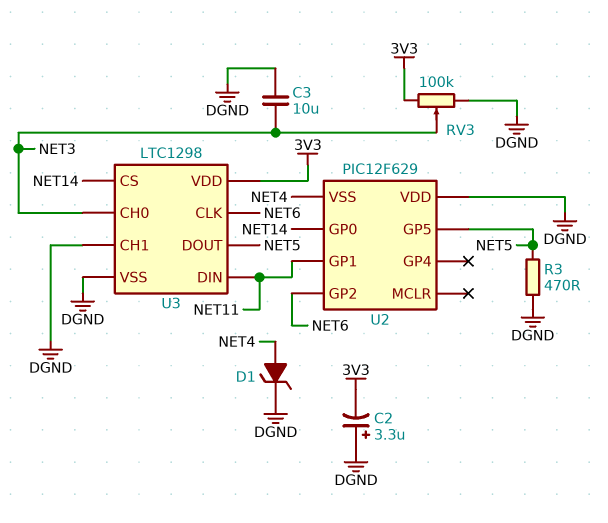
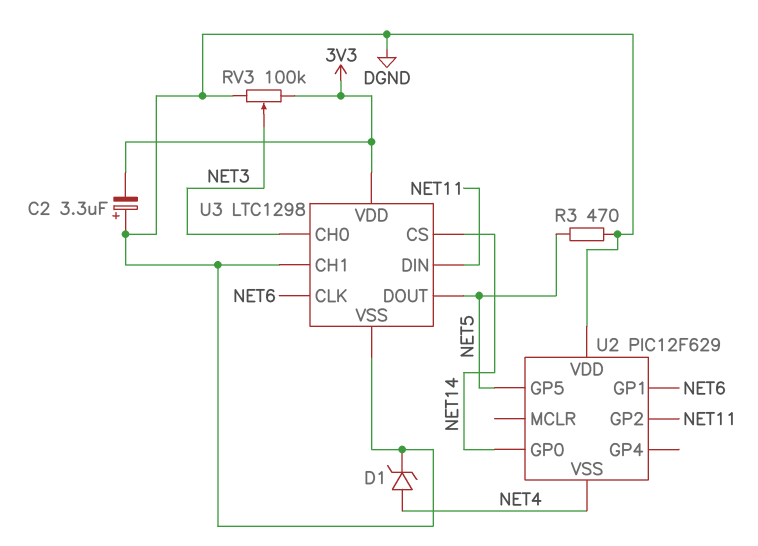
C3: 10uF (DGND, NET3) -> none
U2 pin GP1: NET11 -> NET6
U2 pin GP2: NET6 -> NET11

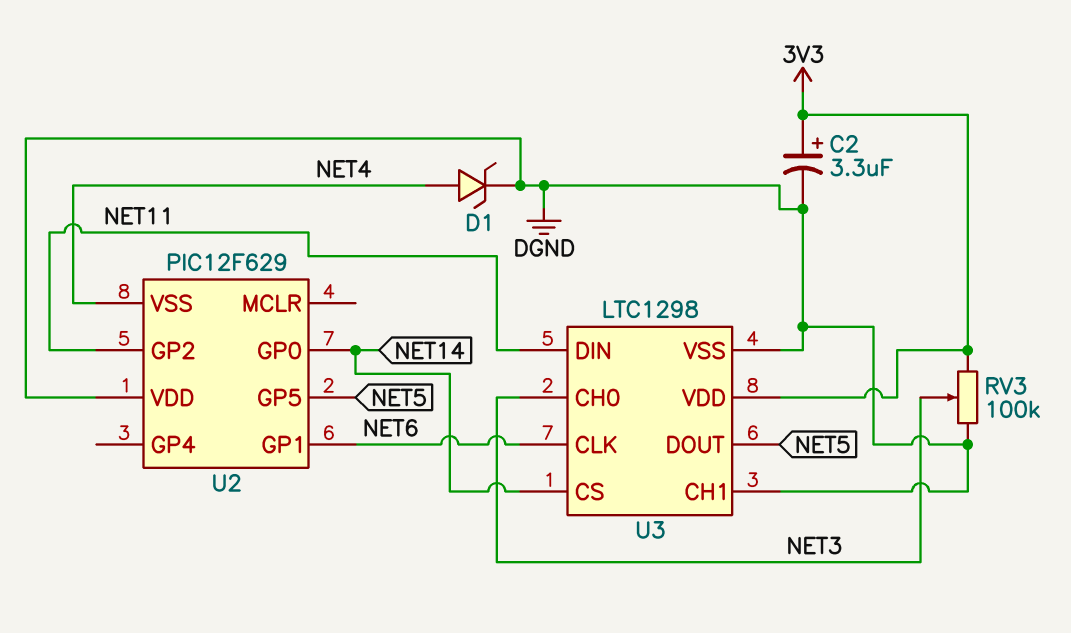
C2: 3.3uF (plus DGND, minus 3V3) -> 3.3uF (plus 3V3, minus DGND)
R3: 470 (DGND, NET5) -> none

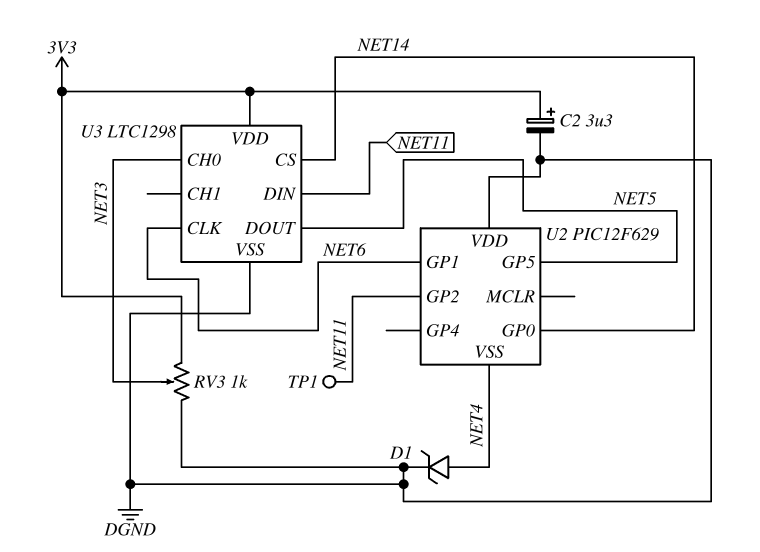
RV3: 100k (3V3, DGND, wiper NET3) -> 1k (3V3, DGND, wiper NET3)
TP1: none -> test point (NET11)
U3 pin CH1: DGND -> none

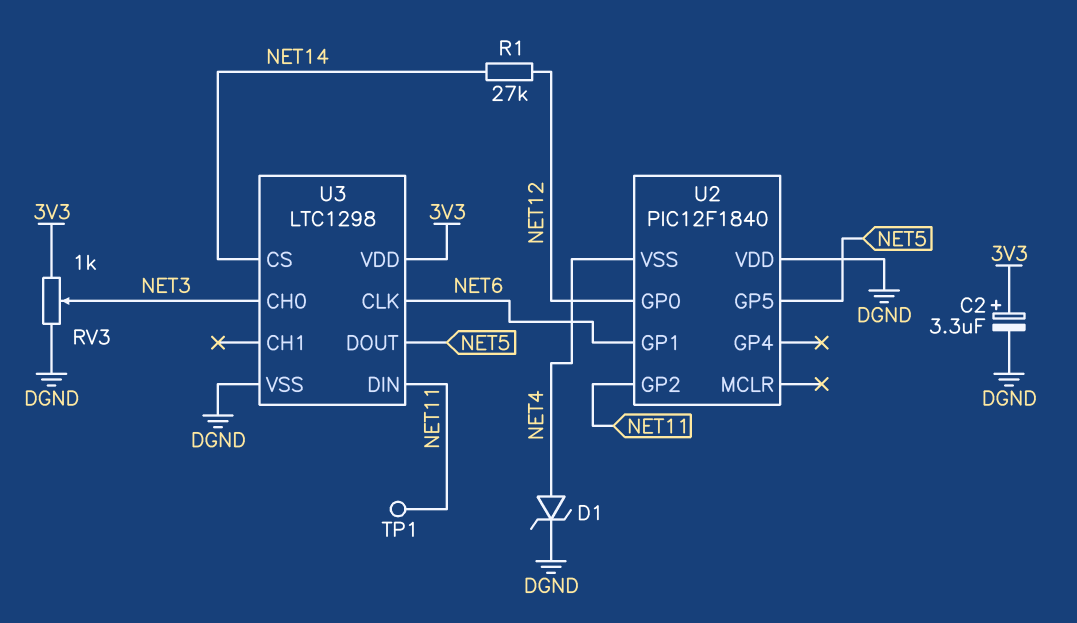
R1: none -> 27k (NET12, NET14)
U2: PIC12F629 -> PIC12F1840
U2 pin GP0: NET14 -> NET12

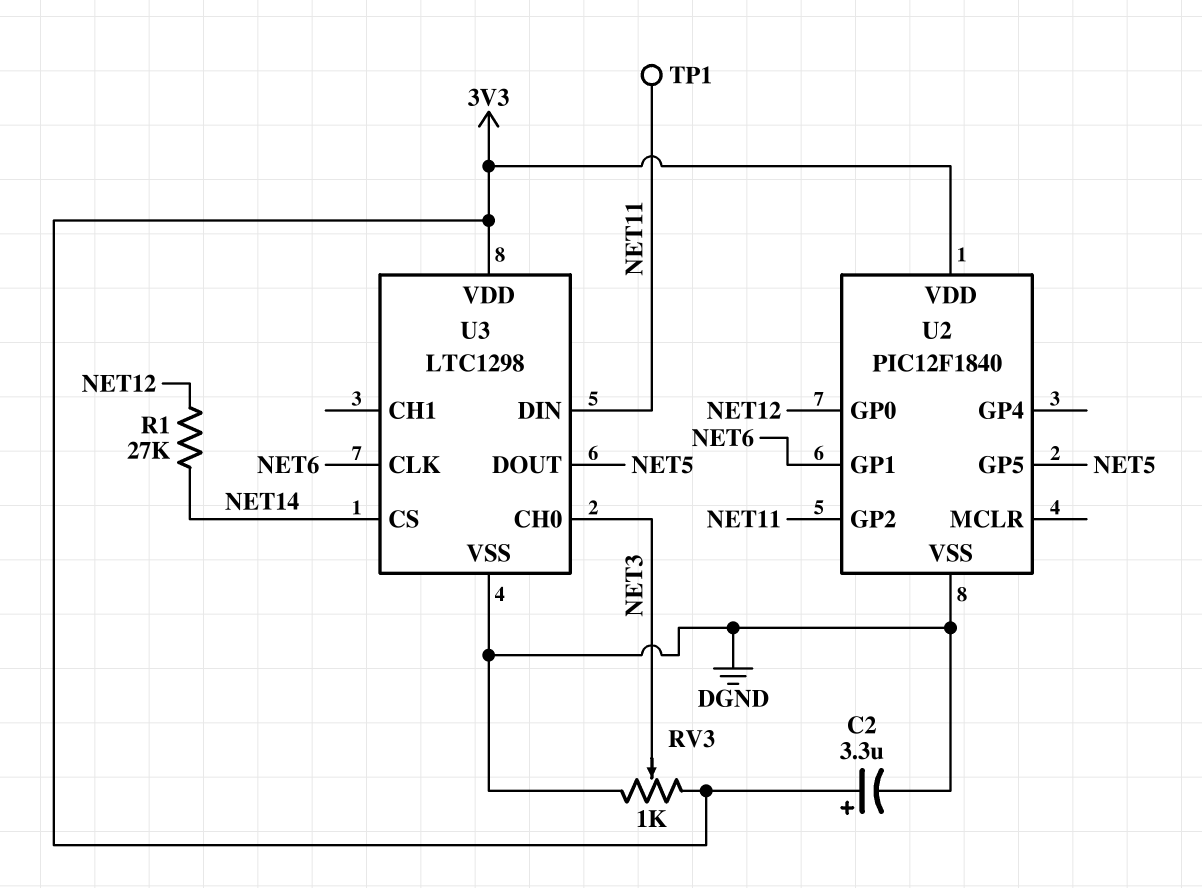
D1: zener (A NET4, K DGND) -> none
U2 pin VDD: DGND -> 3V3
U2 pin VSS: NET4 -> DGND

